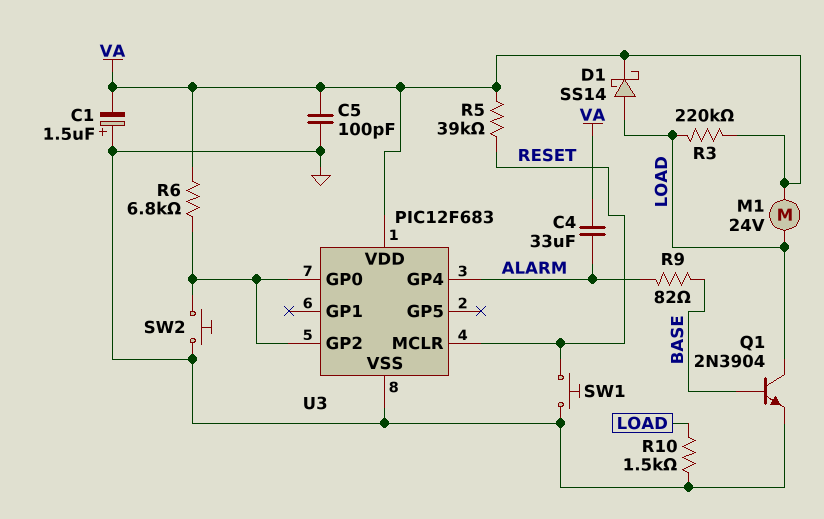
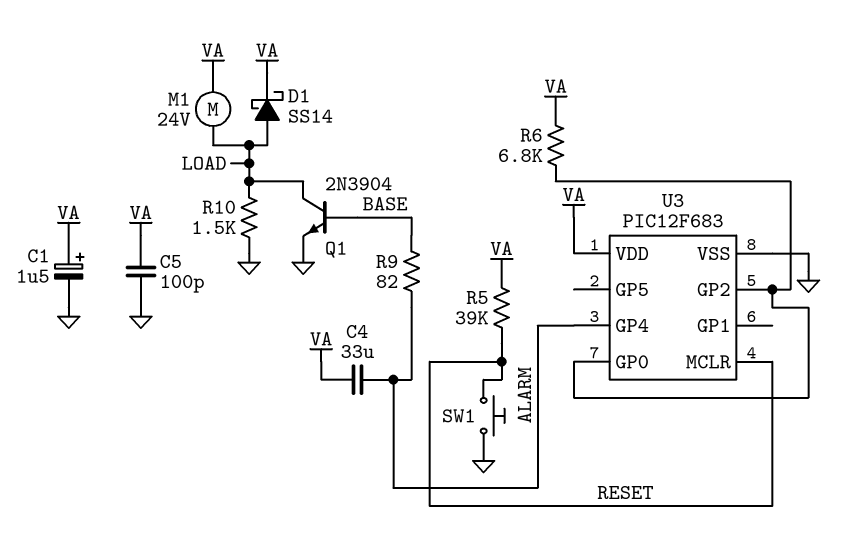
C1: 1.5uF (plus GND, minus VA) -> 1.5uF (plus VA, minus GND)
R3: 220k (LOAD, VA) -> none
SW2: button (GND, U3/GP0) -> none

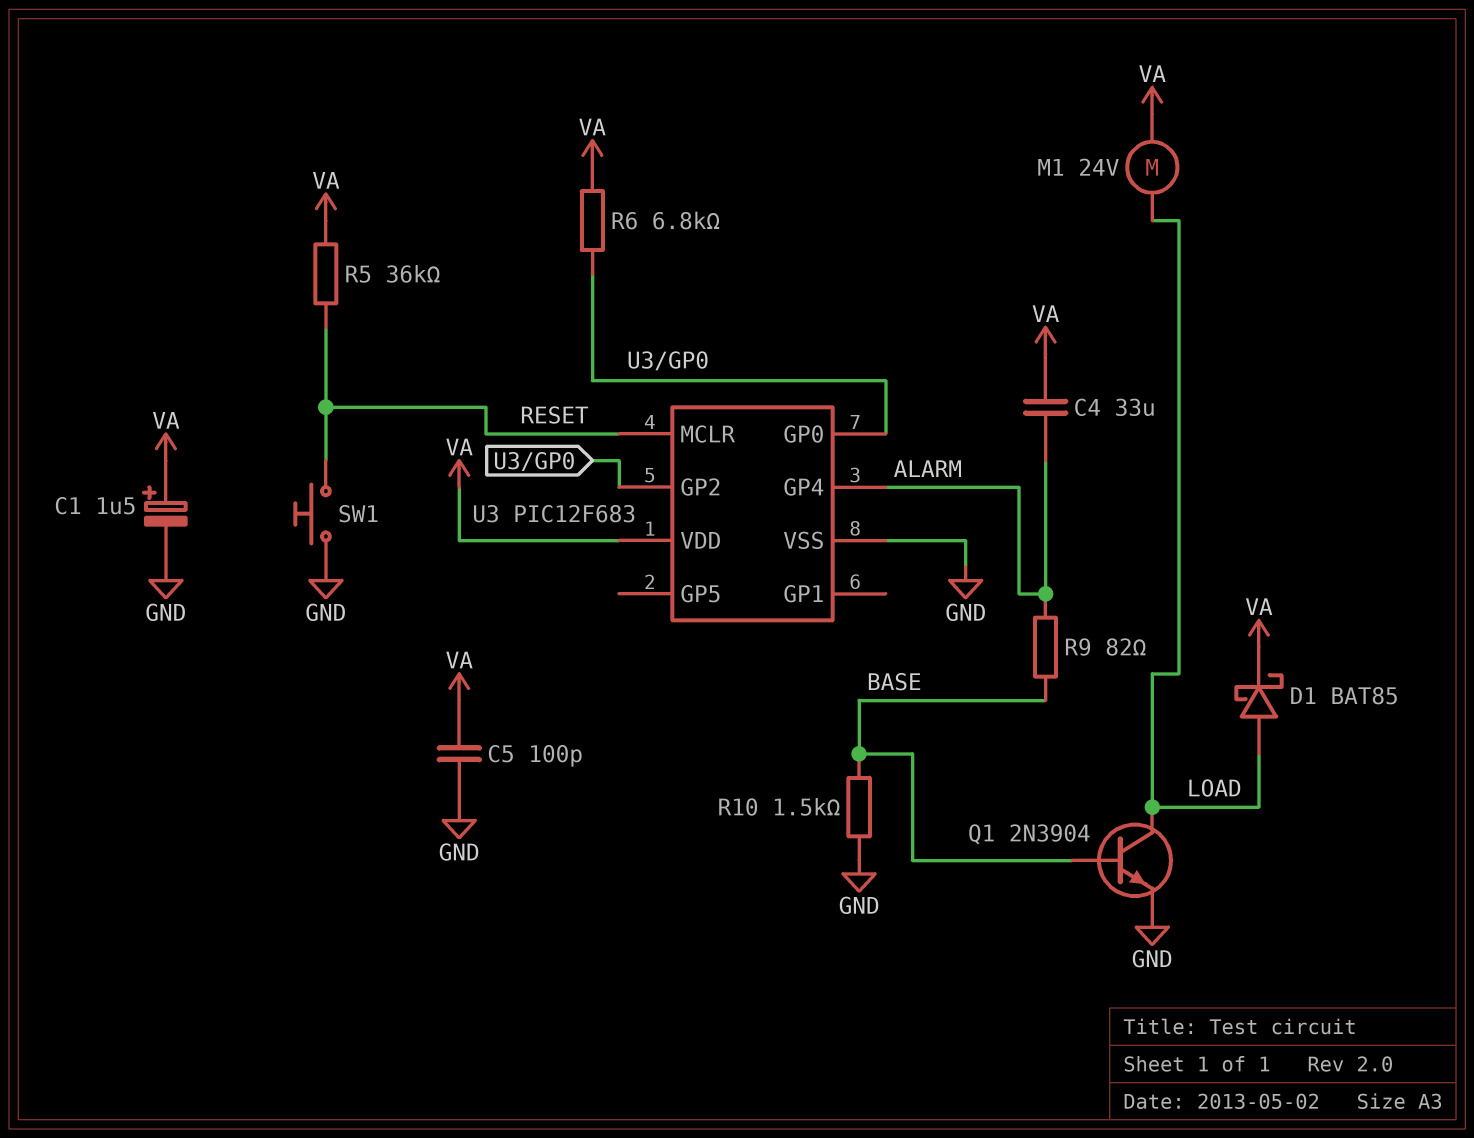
D1: schottky SS14 (A LOAD, K VA) -> schottky BAT85 (A LOAD, K VA)
R5: 39k (RESET, VA) -> 36k (RESET, VA)
R10: 1.5k (GND, LOAD) -> 1.5k (BASE, GND)

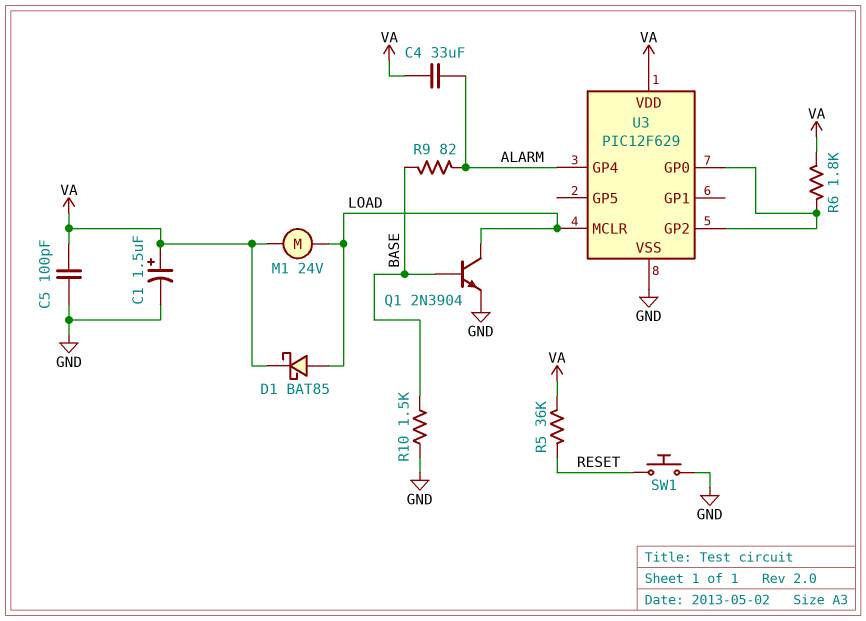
R6: 6.8k (U3/GP0, VA) -> 1.8k (U3/GP0, VA)
U3: PIC12F683 -> PIC12F629
U3 pin MCLR: RESET -> LOAD

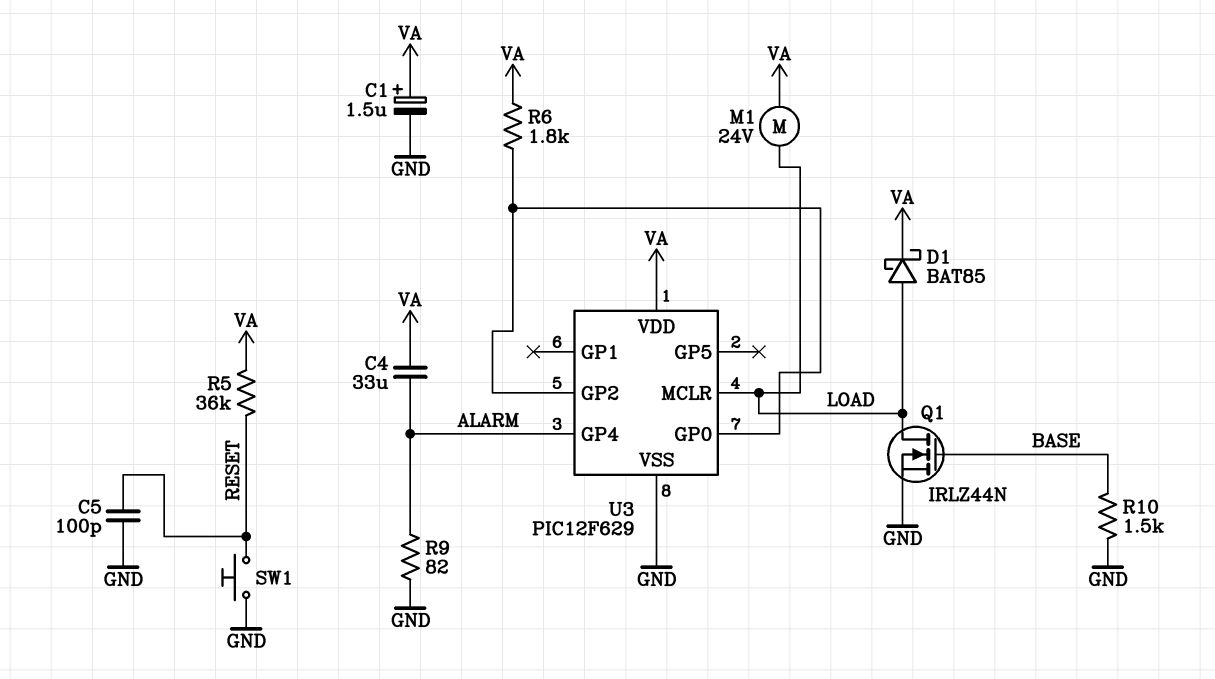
C5: 100pF (GND, VA) -> 100pF (GND, RESET)
Q1: NPN 2N3904 (B BASE, C LOAD, E GND) -> NMOS IRLZ44N (G BASE, D LOAD, S GND)
R9: 82 (ALARM, BASE) -> 82 (ALARM, GND)

